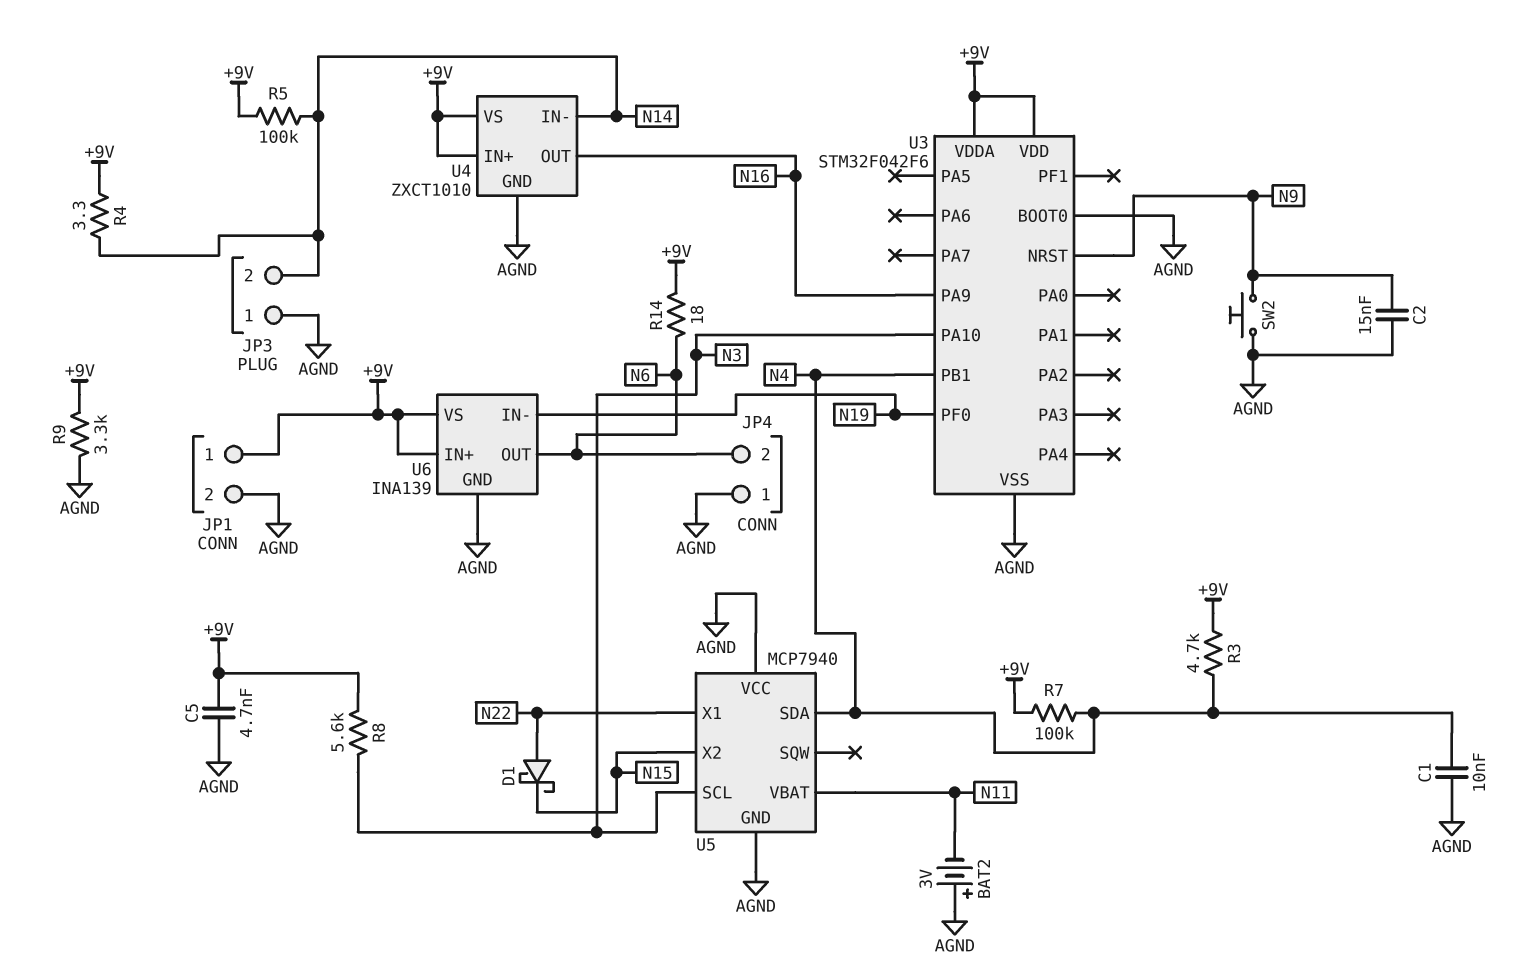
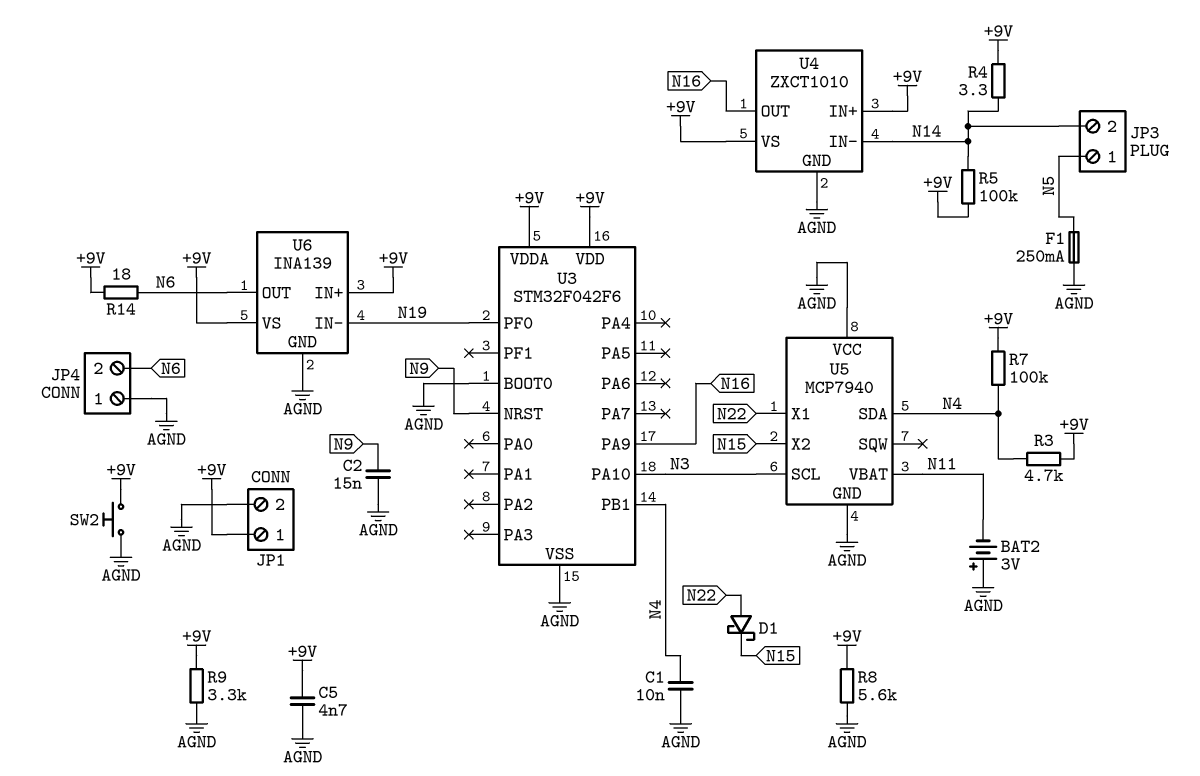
F1: none -> 250mA (AGND, N5)
JP3 pin 1: AGND -> N5
R8: 5.6k (+9V, N3) -> 5.6k (+9V, AGND)
SW2: button (AGND, N9) -> button (+9V, AGND)

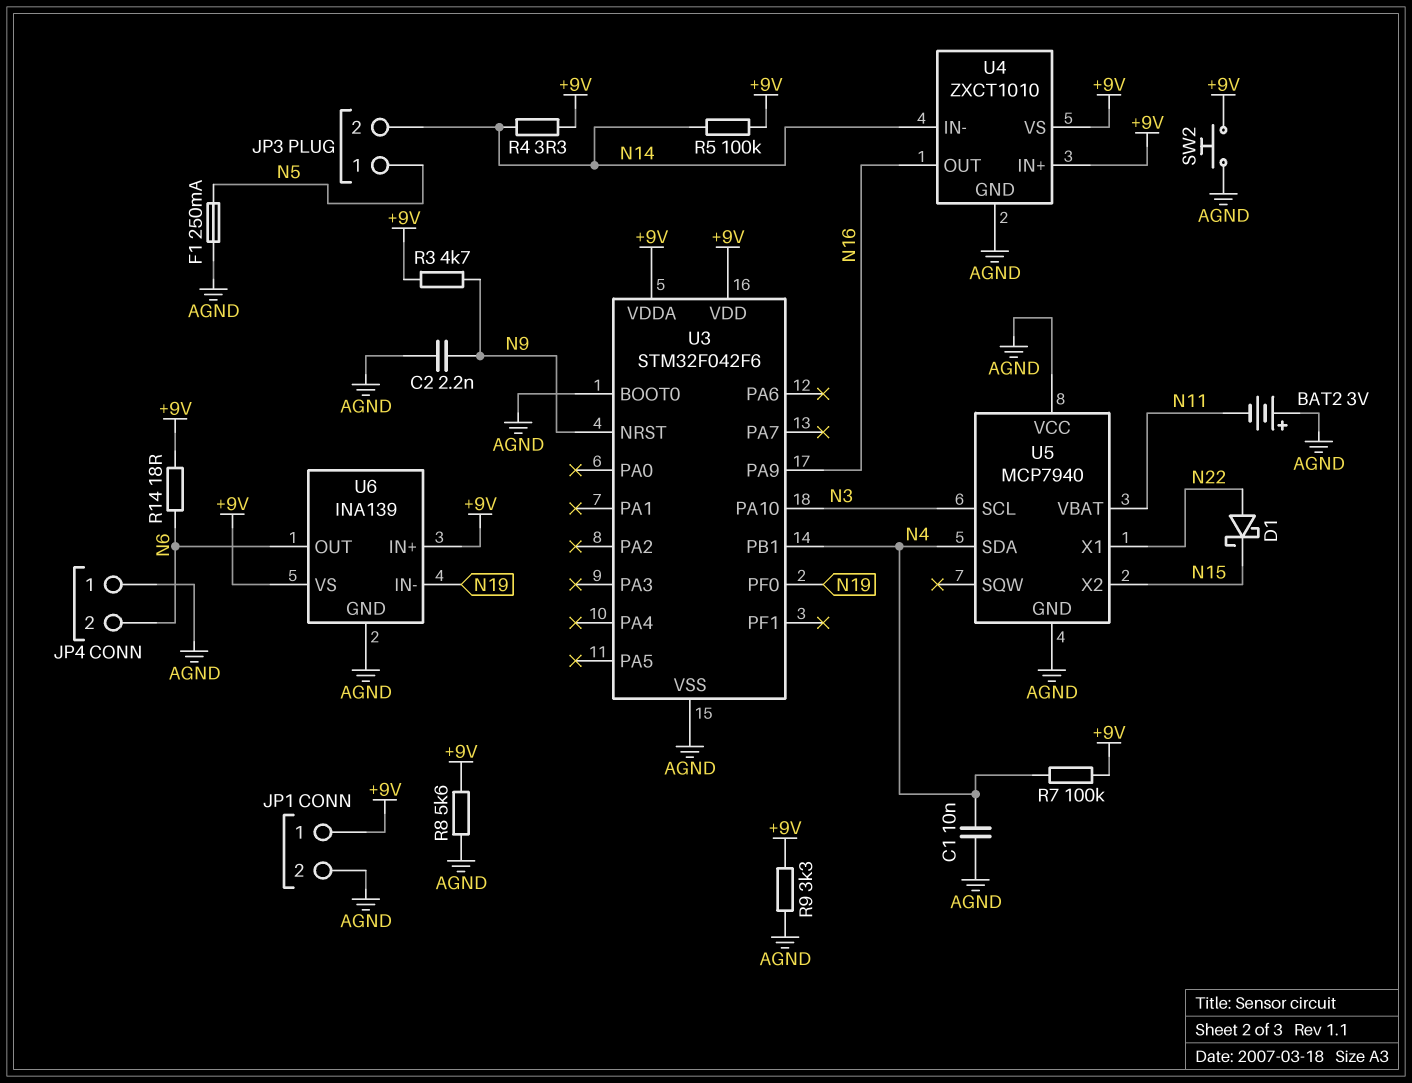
C2: 15nF (AGND, N9) -> 2.2nF (AGND, N9)
C5: 4.7nF (+9V, AGND) -> none
R3: 4.7k (+9V, N4) -> 4.7k (+9V, N9)

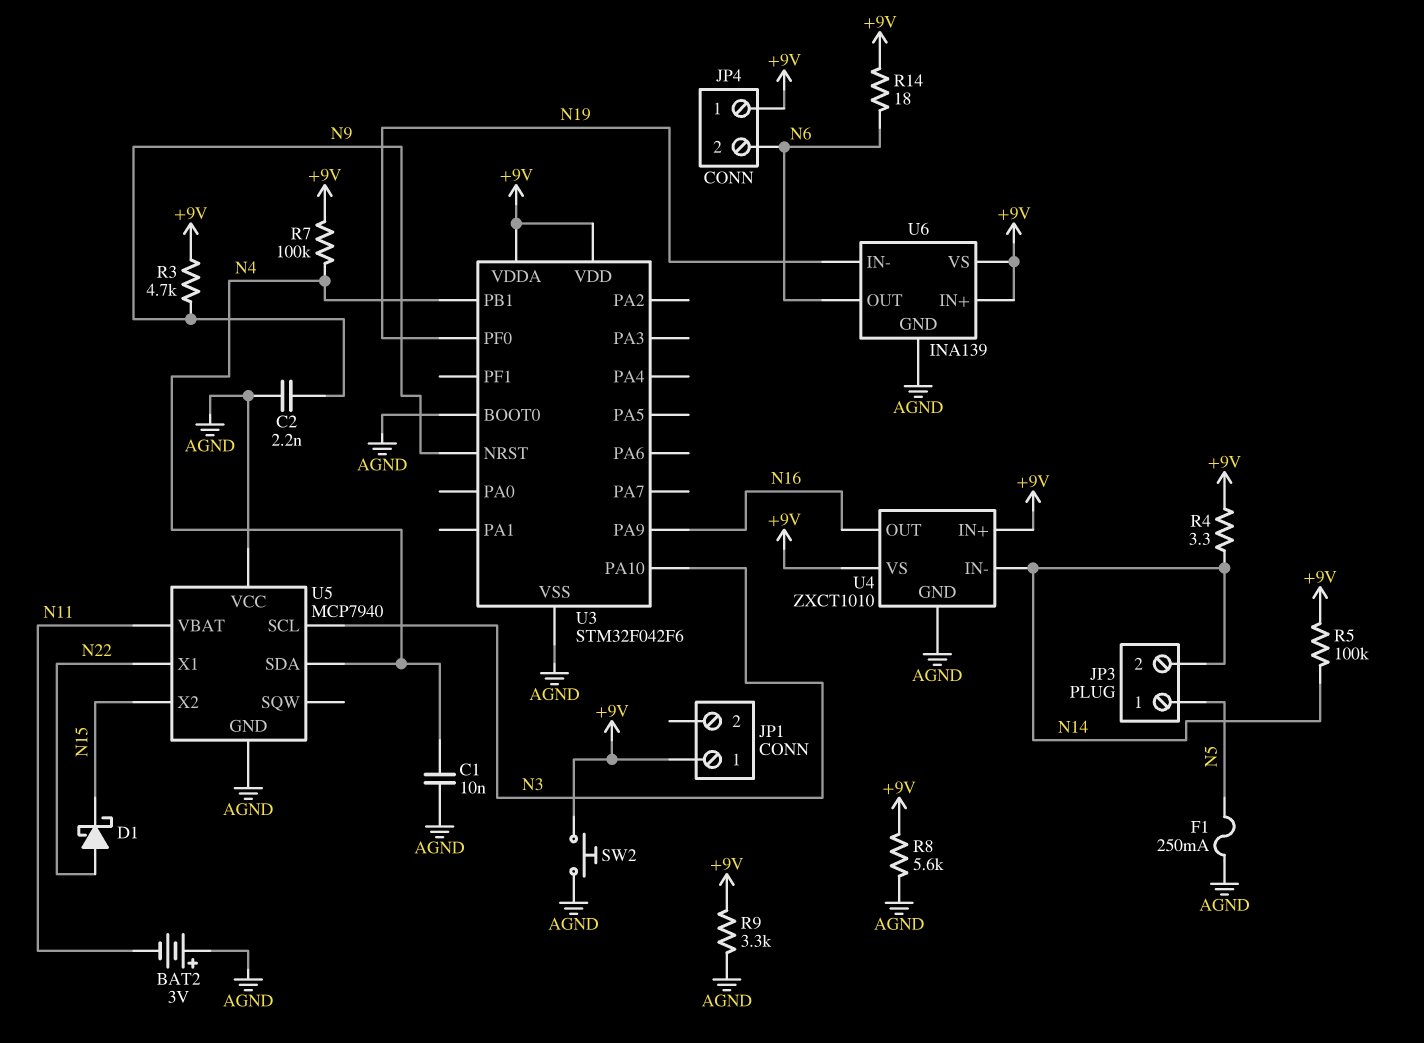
JP1 pin 2: AGND -> none
JP4 pin 1: AGND -> +9V

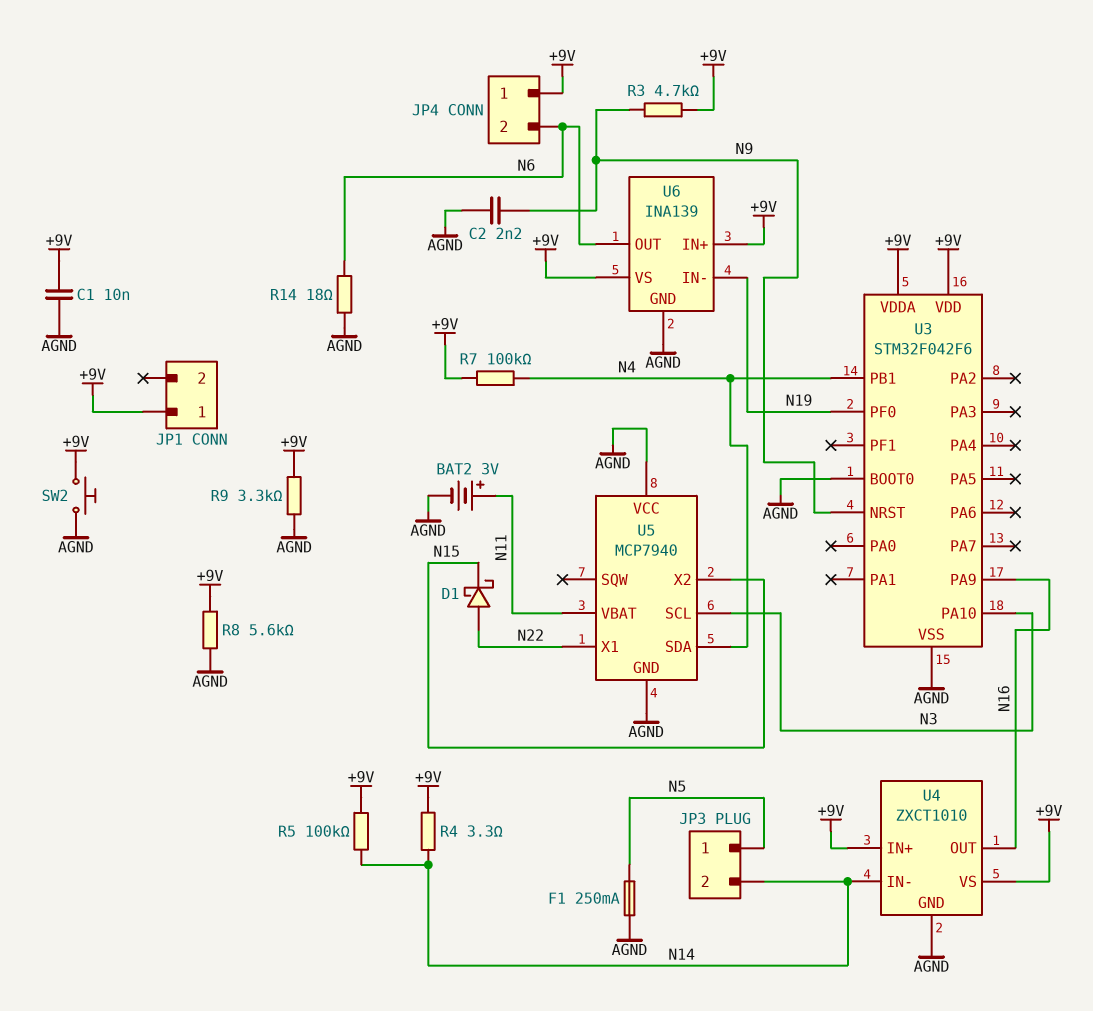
BAT2: 3V (plus AGND, minus N11) -> 3V (plus N11, minus AGND)
C1: 10nF (AGND, N4) -> 10nF (+9V, AGND)
R14: 18 (+9V, N6) -> 18 (AGND, N6)

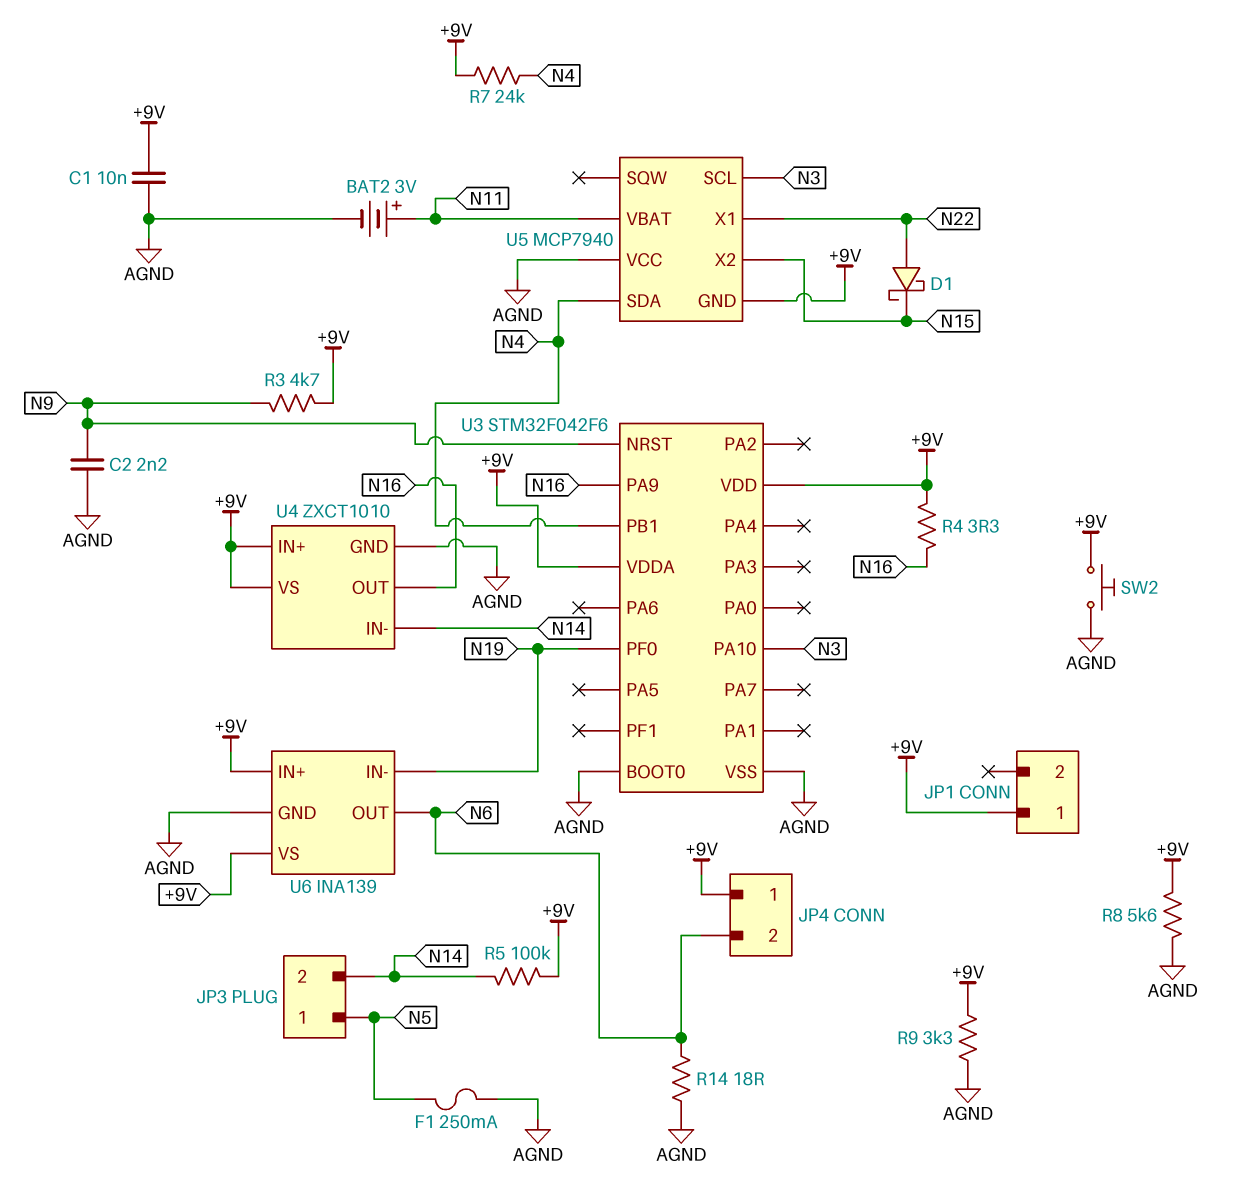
R4: 3.3 (+9V, N14) -> 3.3 (+9V, N16)
R7: 100k (+9V, N4) -> 24k (+9V, N4)
U5 pin GND: AGND -> +9V

